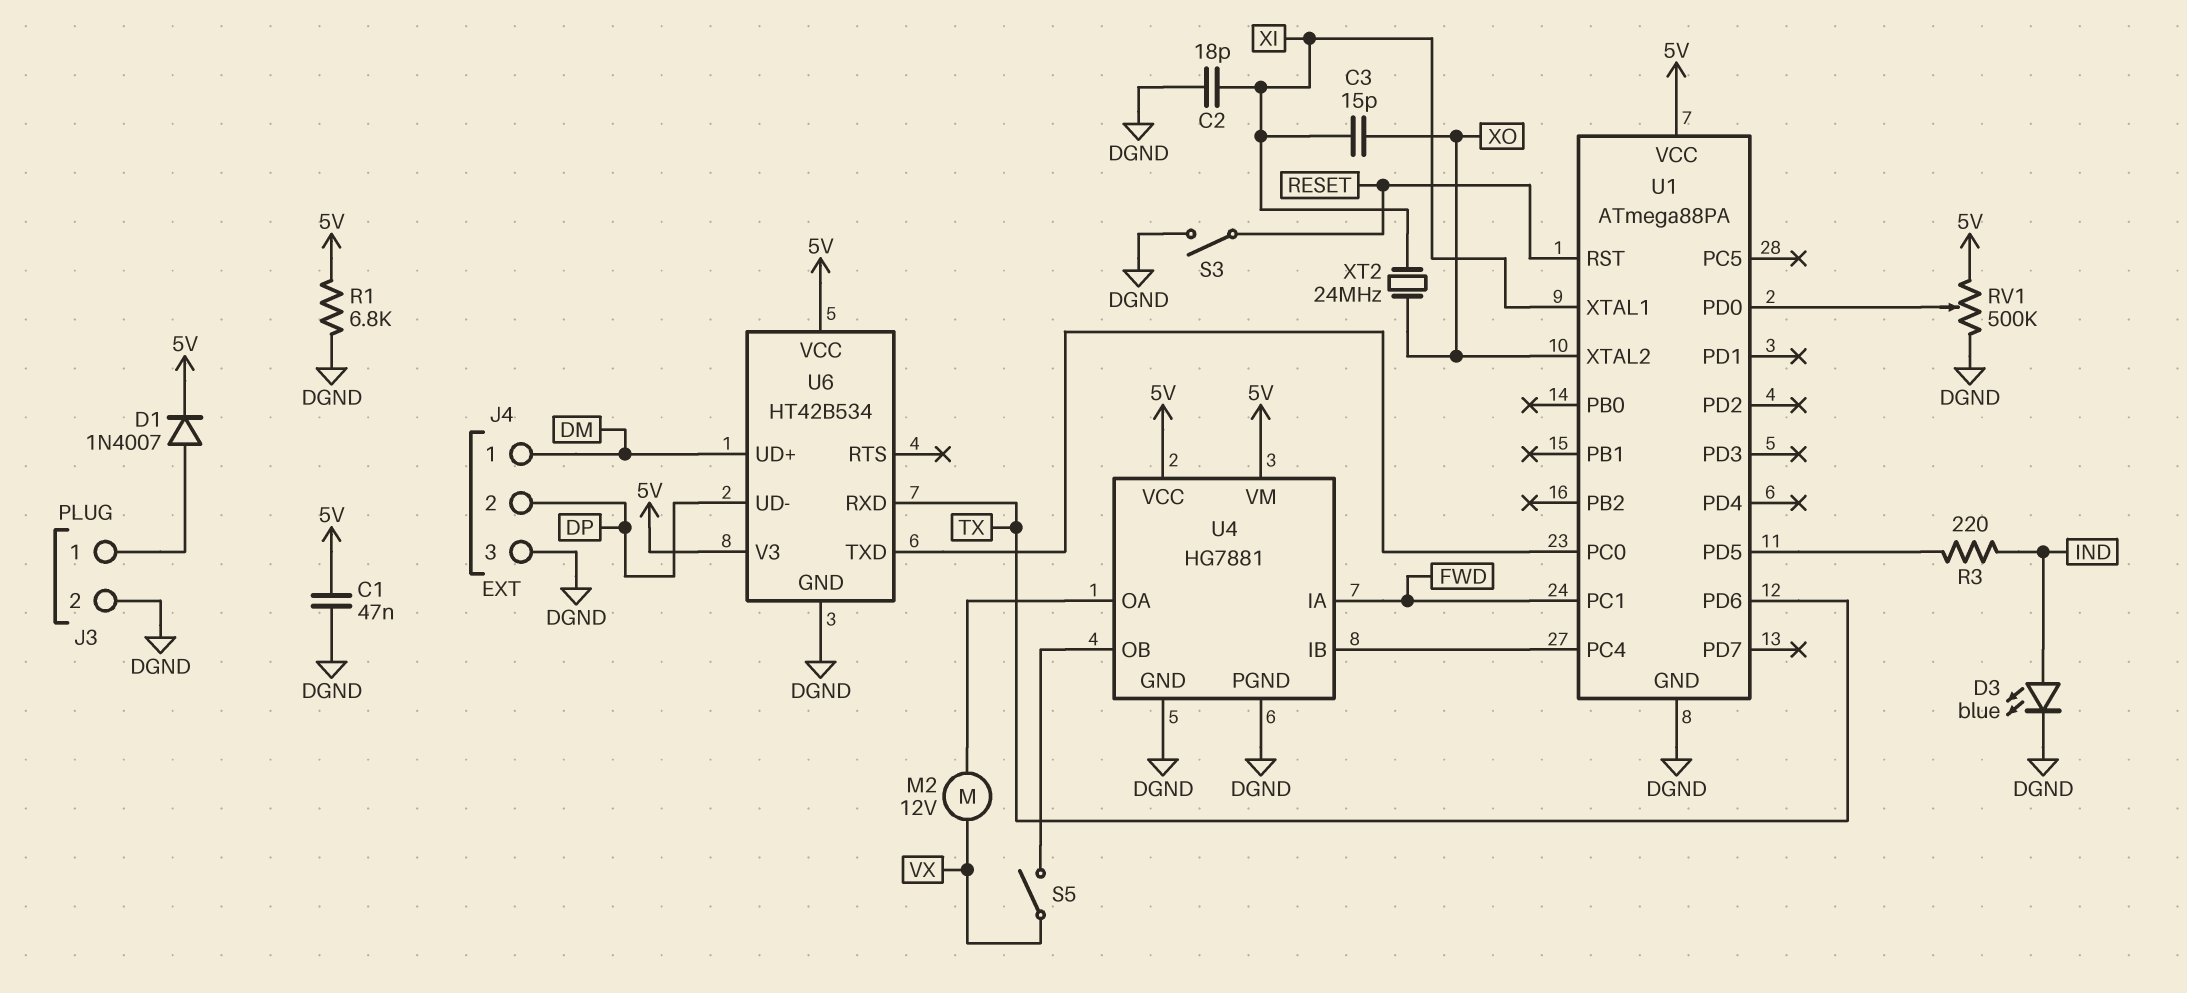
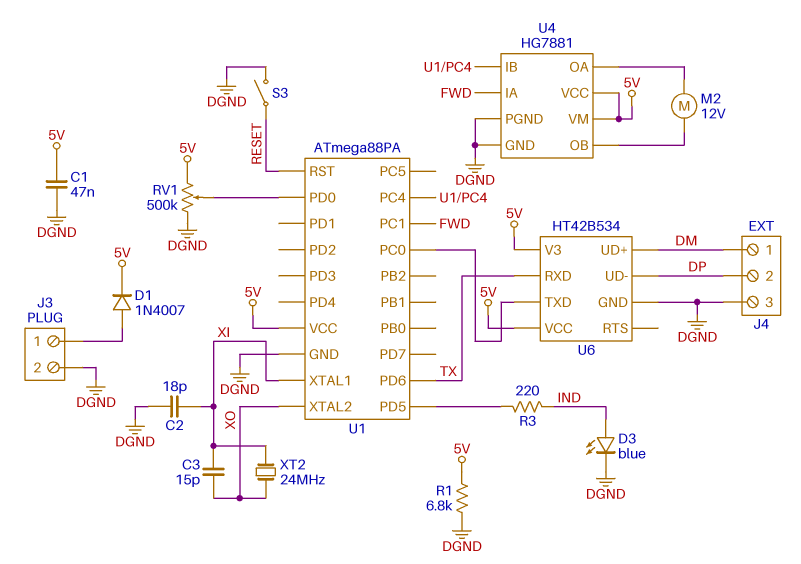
M2: motor 12V (U4/OA, VX) -> motor 12V (U4/OA, U4/OB)
S5: switch (U4/OB, VX) -> none

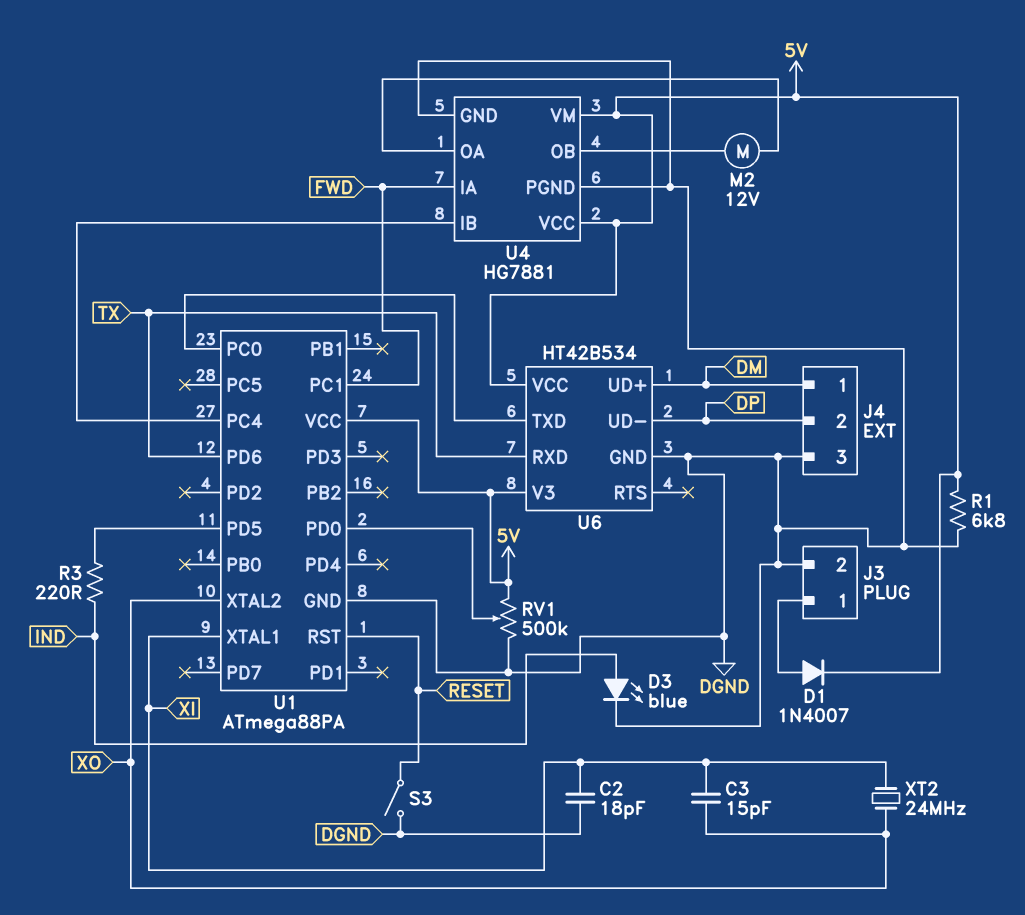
C1: 47nF (5V, DGND) -> none

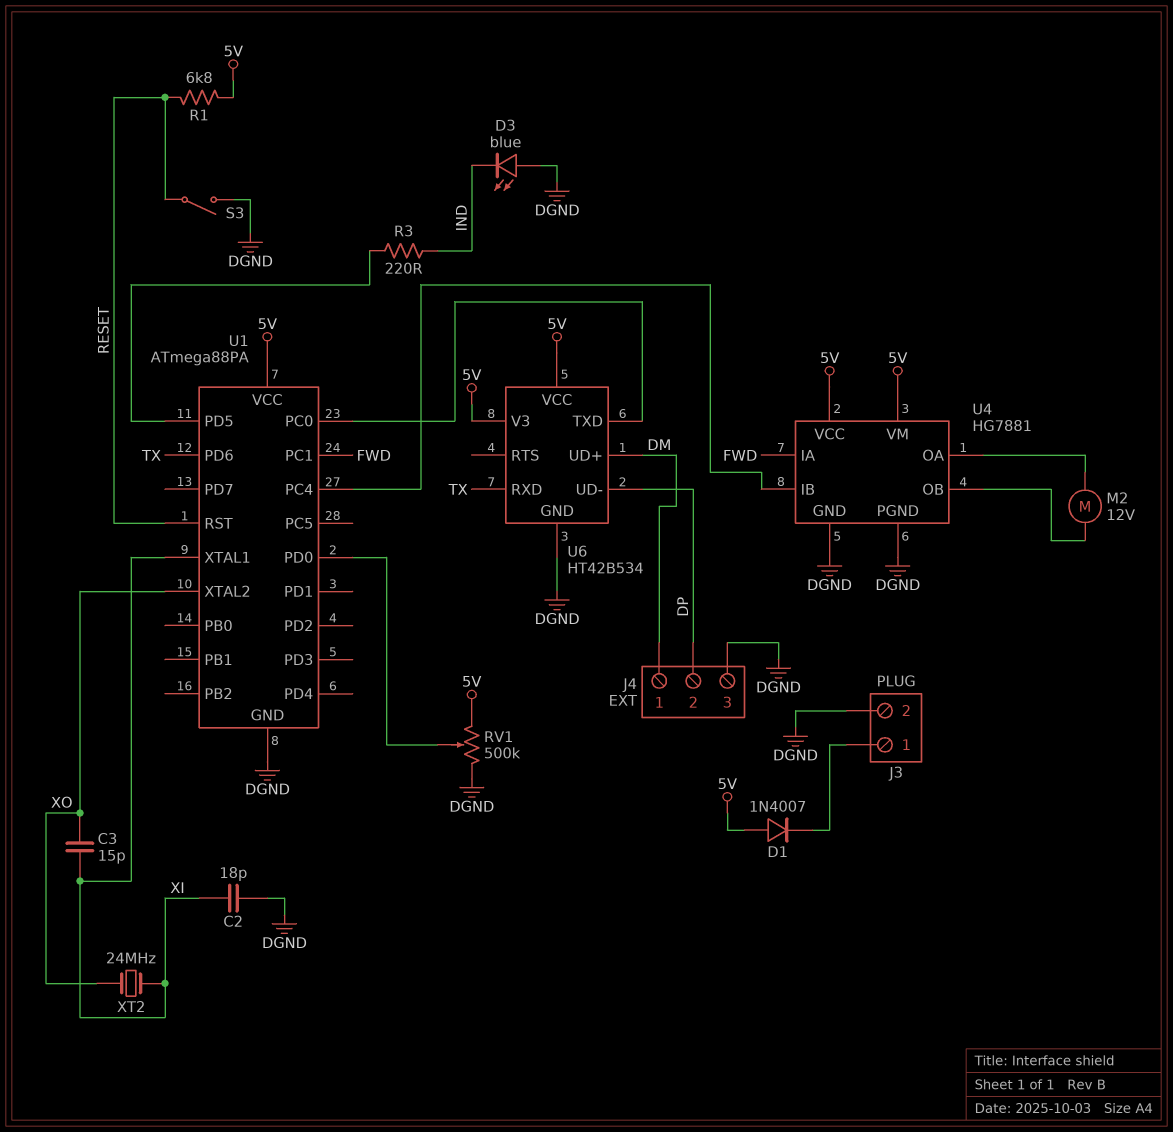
D1: diode 1N4007 (A J3/1, K 5V) -> diode 1N4007 (A 5V, K J3/1)
D3: LED blue (A IND, K DGND) -> LED blue (A DGND, K IND)
R1: 6.8k (5V, DGND) -> 6.8k (5V, RESET)

